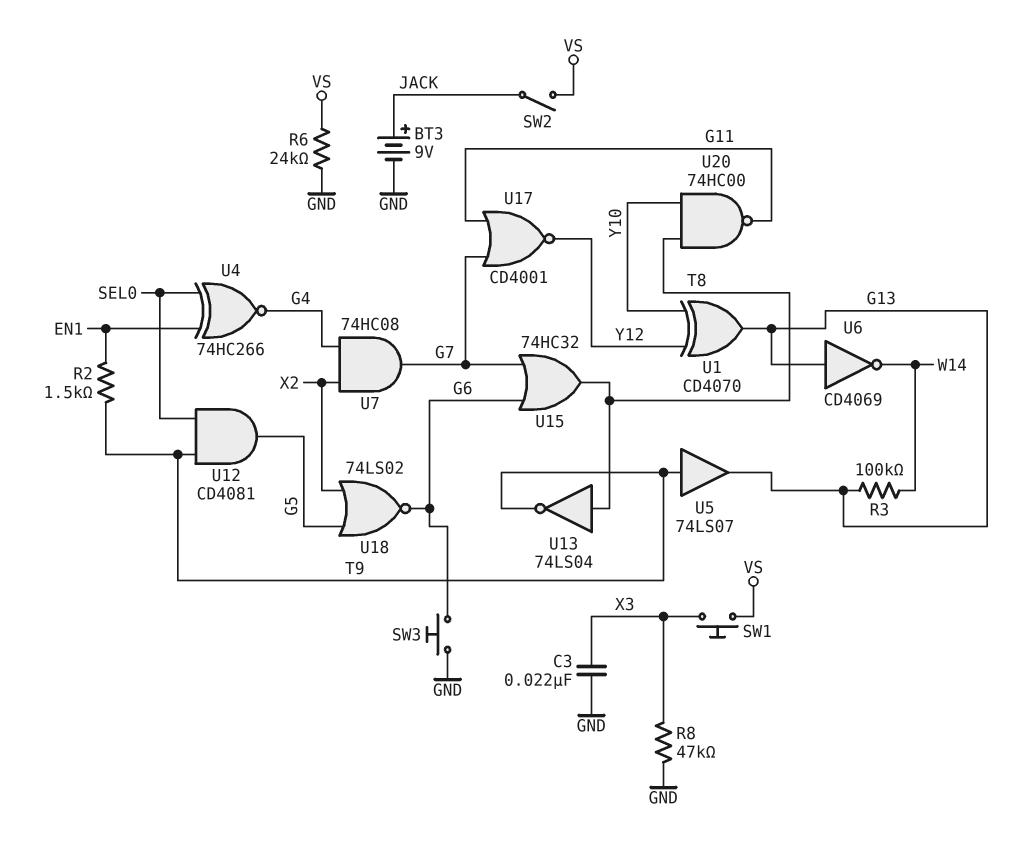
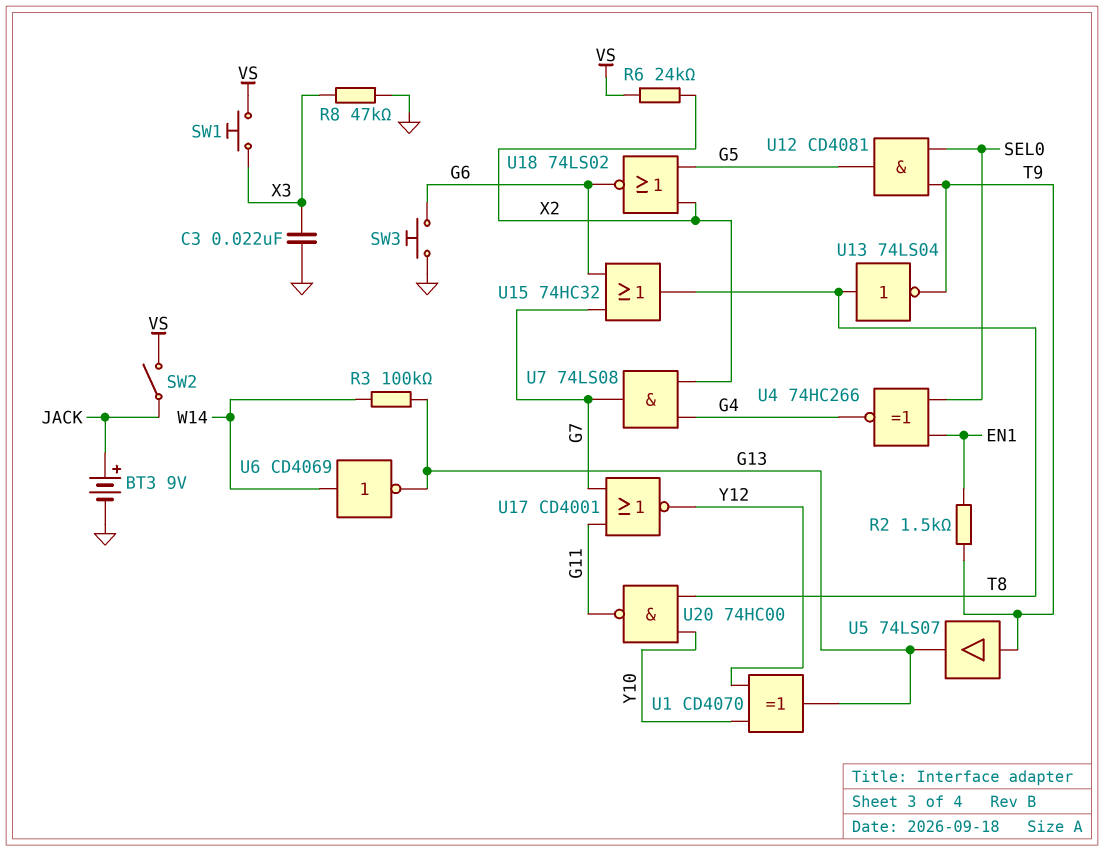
R6: 24k (GND, VS) -> 24k (VS, X2)
U6: NOT CD4069 (in G13, out W14) -> NOT CD4069 (in W14, out G13)
U7: AND 74HC08 (in G4, in X2, out G7) -> AND 74LS08 (in G4, in X2, out G7)

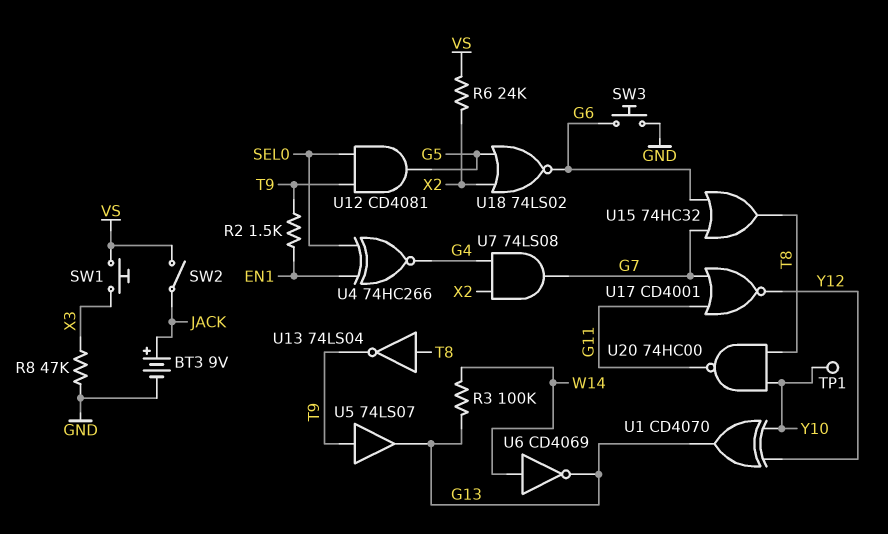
C3: 22nF (GND, X3) -> none
TP1: none -> test point (Y10)

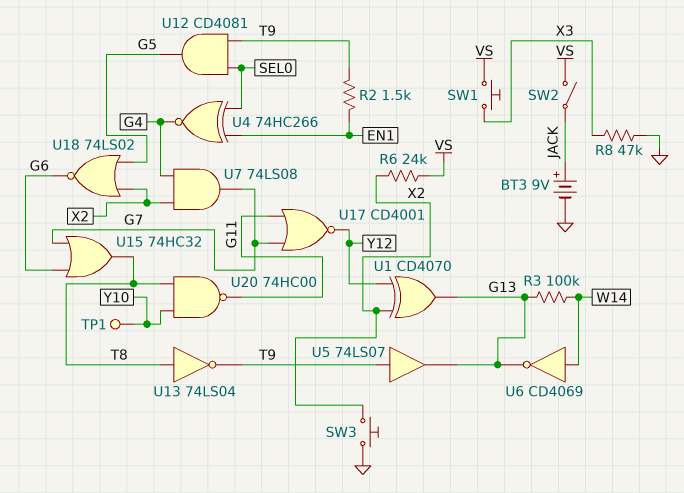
SW3: button (G6, GND) -> button (GND, X2)
U1: XOR CD4070 (in Y10, in Y12, out G13) -> XOR CD4070 (in X2, in Y12, out G13)

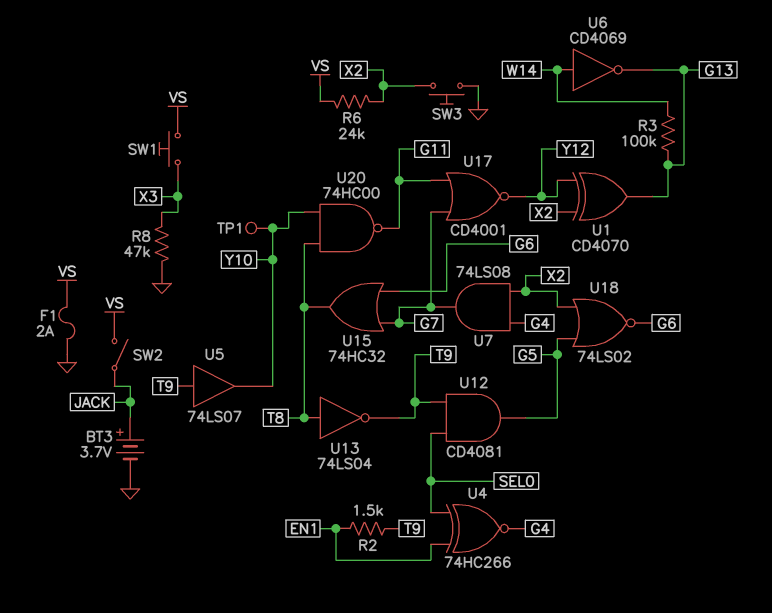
BT3: 9V (plus JACK, minus GND) -> 3.7V (plus JACK, minus GND)
F1: none -> 2A (GND, VS)
U5: buffer 74LS07 (in T9, out G13) -> buffer 74LS07 (in T9, out Y10)

